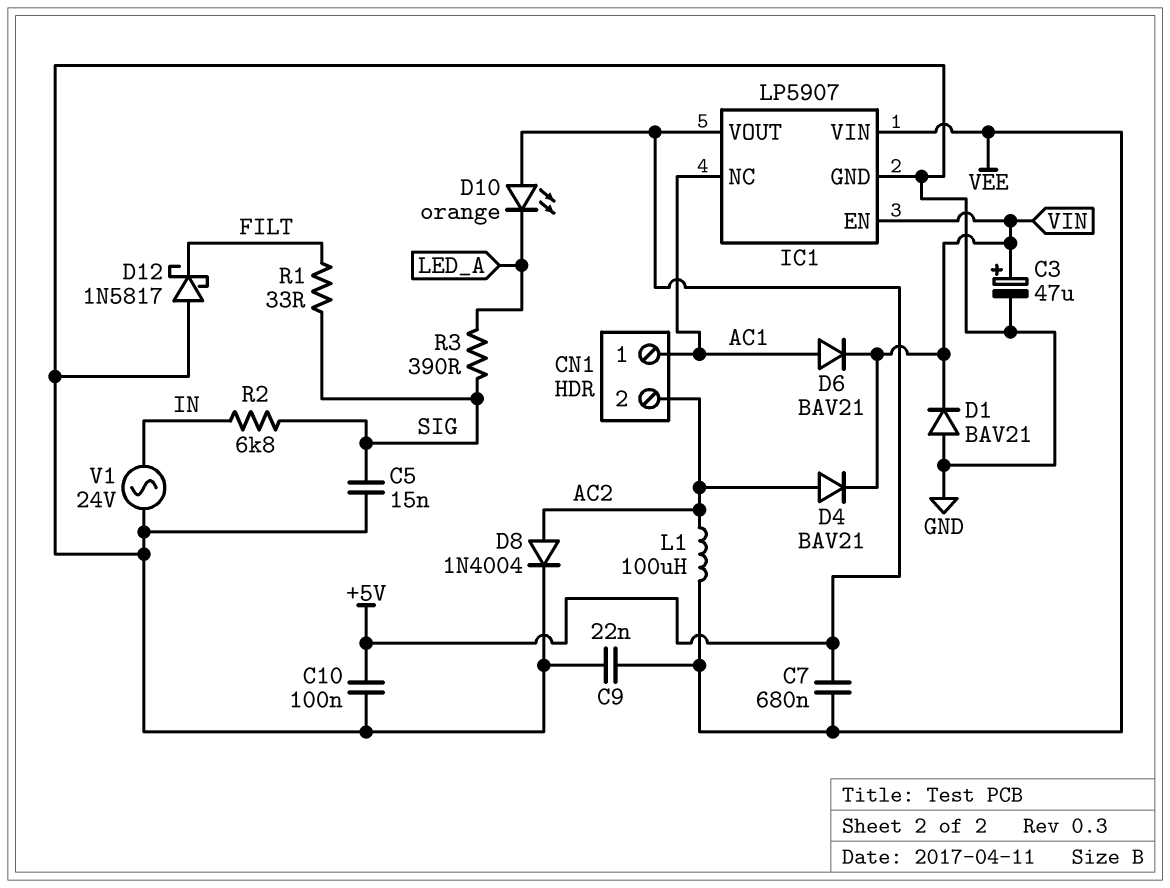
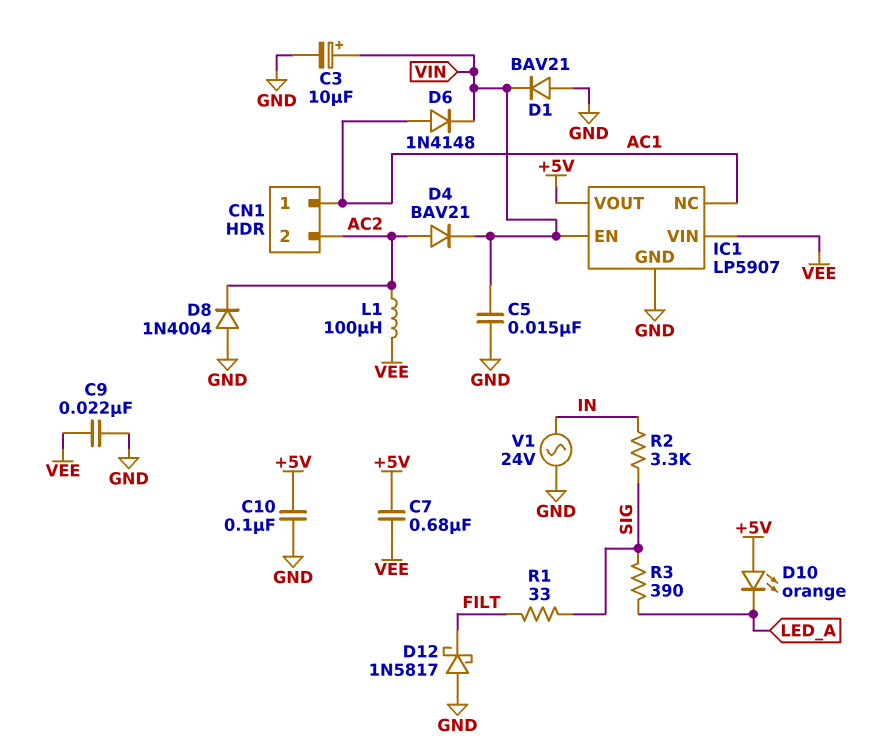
C3: 47uF (plus VIN, minus GND) -> 10uF (plus VIN, minus GND)
C5: 15nF (GND, SIG) -> 15nF (GND, VIN)
D6: diode BAV21 (A AC1, K VIN) -> diode 1N4148 (A AC1, K VIN)
D8: diode 1N4004 (A AC2, K GND) -> diode 1N4004 (A GND, K AC2)
R2: 6.8k (IN, SIG) -> 3.3k (IN, SIG)

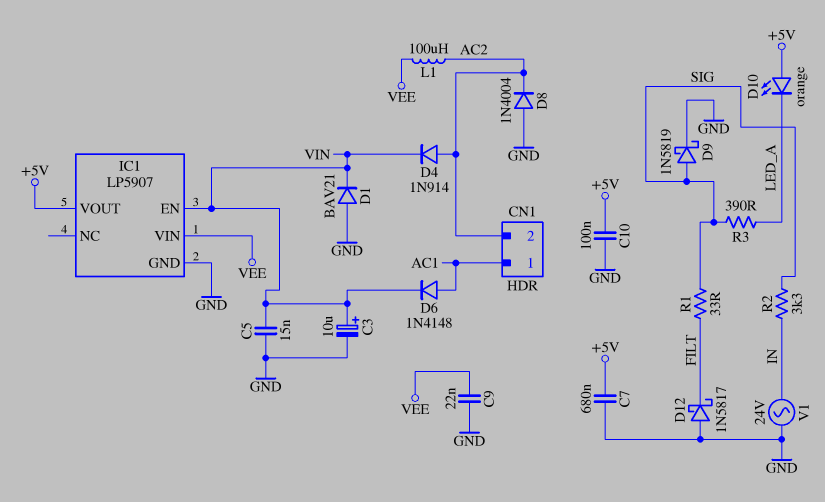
C7: 680nF (+5V, VEE) -> 680nF (+5V, GND)
D4: diode BAV21 (A AC2, K VIN) -> diode 1N914 (A AC2, K VIN)
D9: none -> schottky 1N5819 (A SIG, K GND)
IC1 pin NC: AC1 -> none

